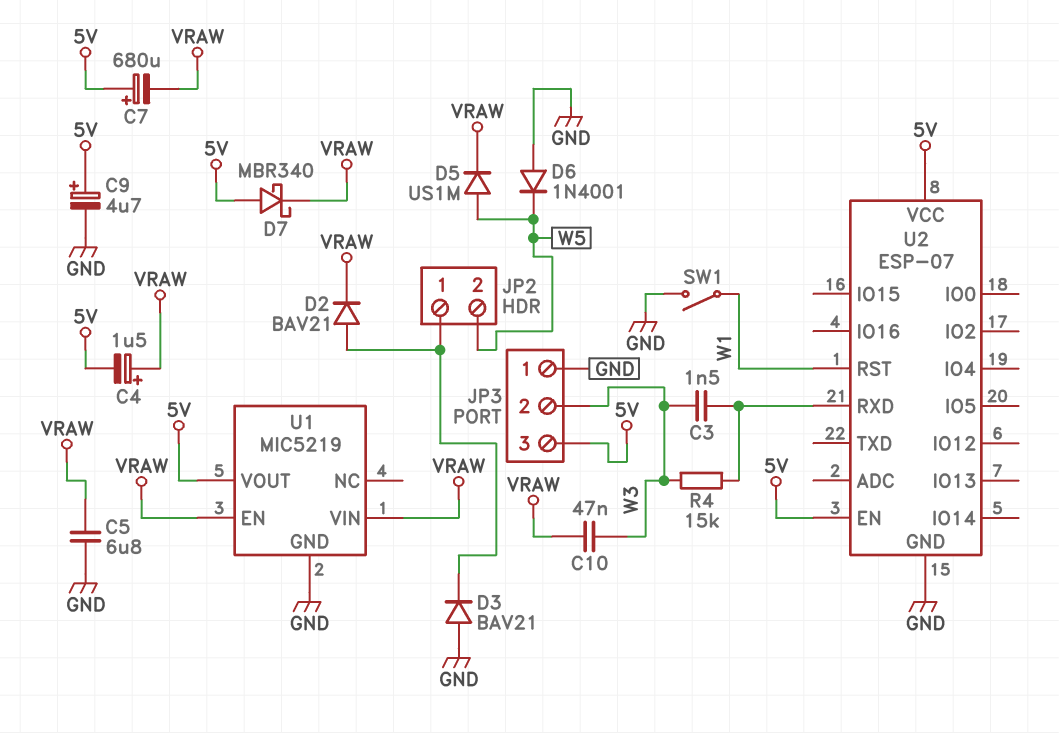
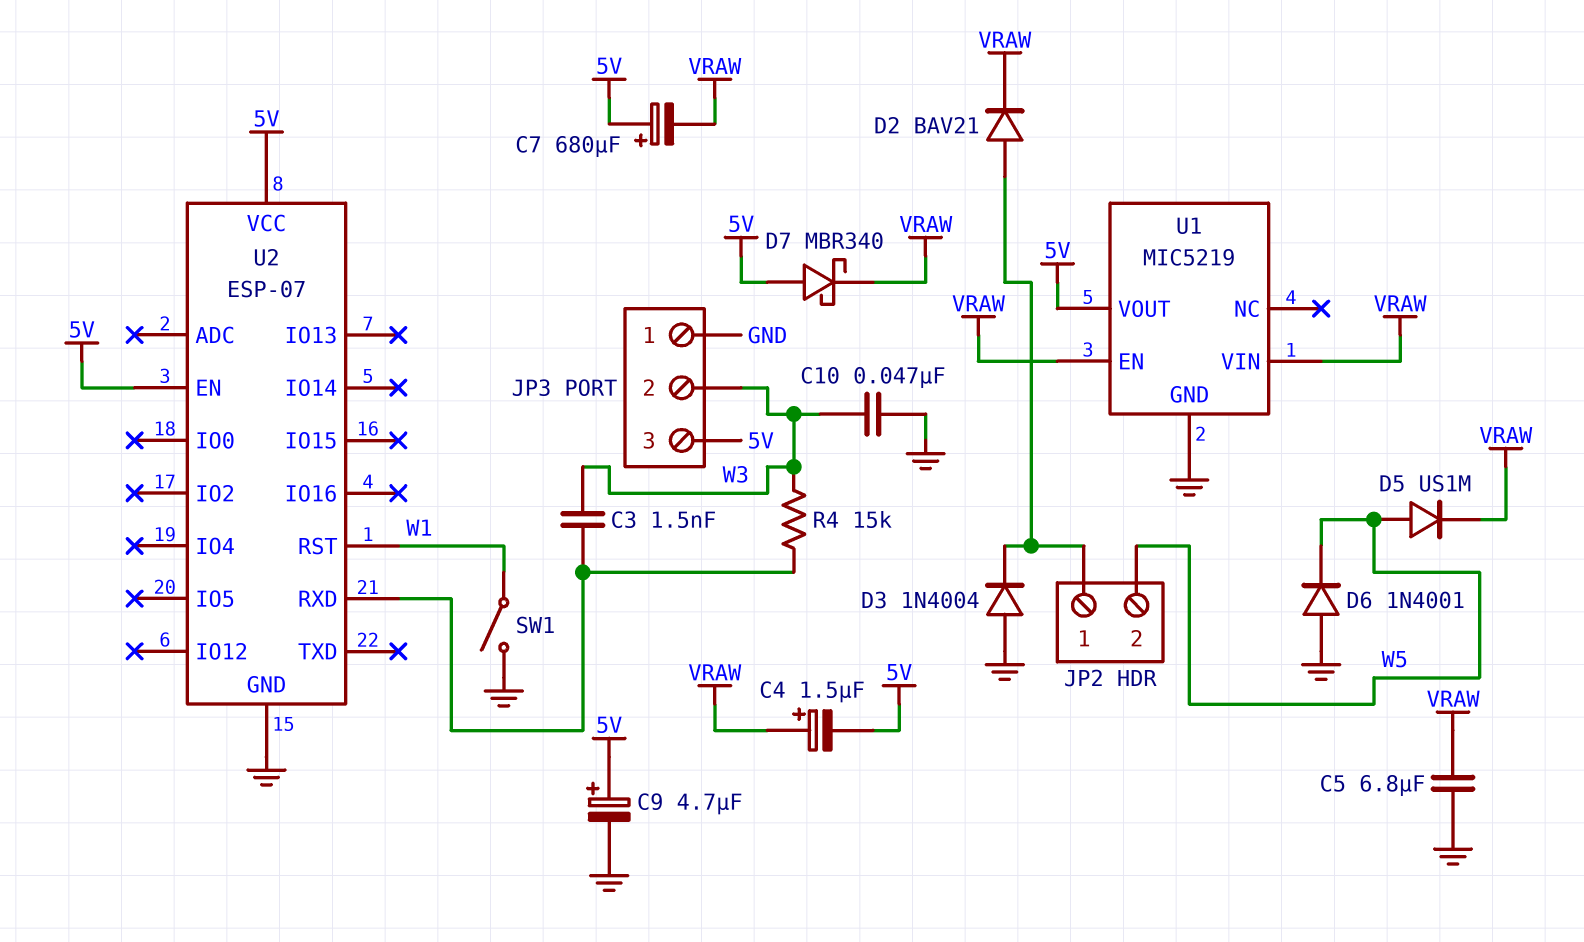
C10: 47nF (VRAW, W3) -> 47nF (GND, W3)
D3: diode BAV21 (A GND, K JP2/1) -> diode 1N4004 (A GND, K JP2/1)

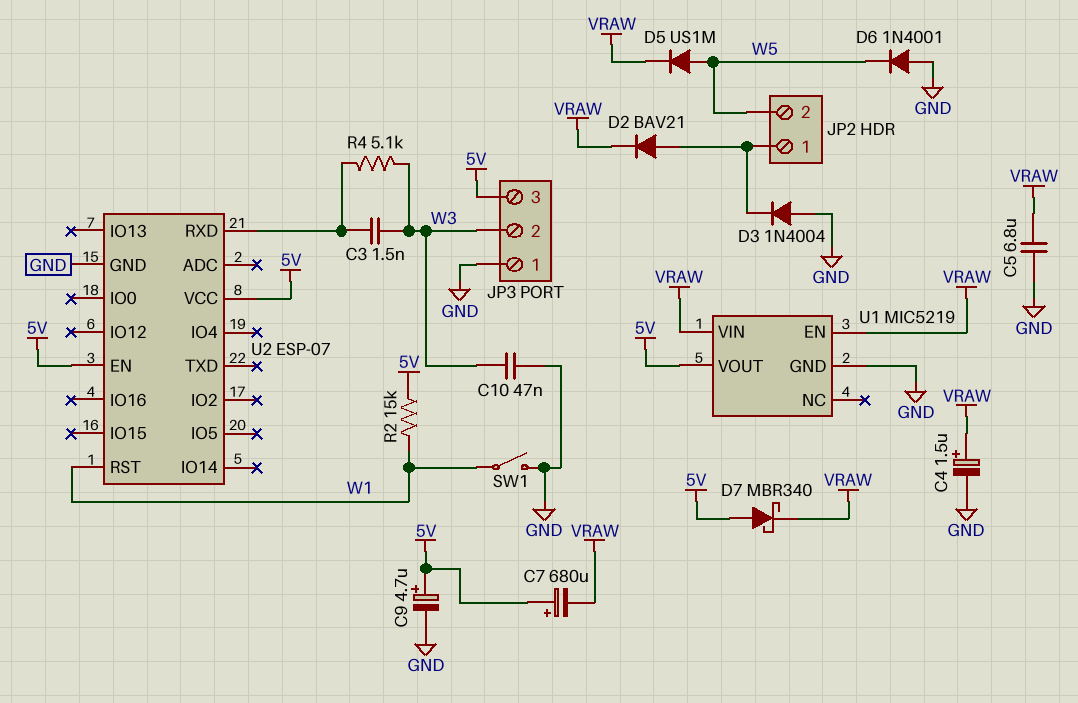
C4: 1.5uF (plus VRAW, minus 5V) -> 1.5uF (plus VRAW, minus GND)
R2: none -> 15k (5V, W1)
R4: 15k (U2/RXD, W3) -> 5.1k (U2/RXD, W3)

